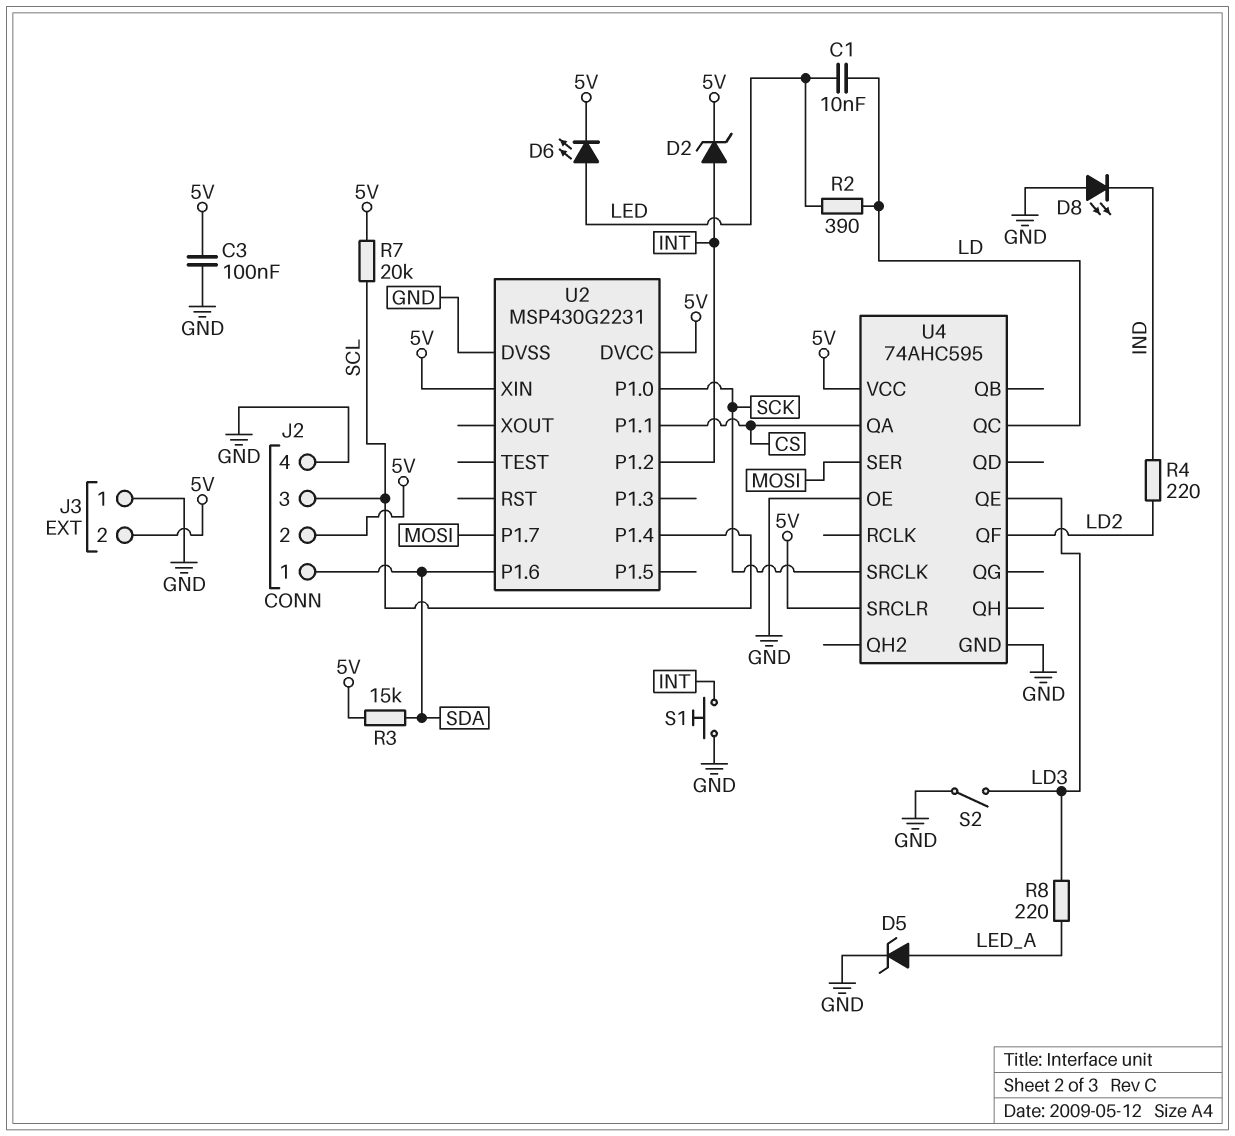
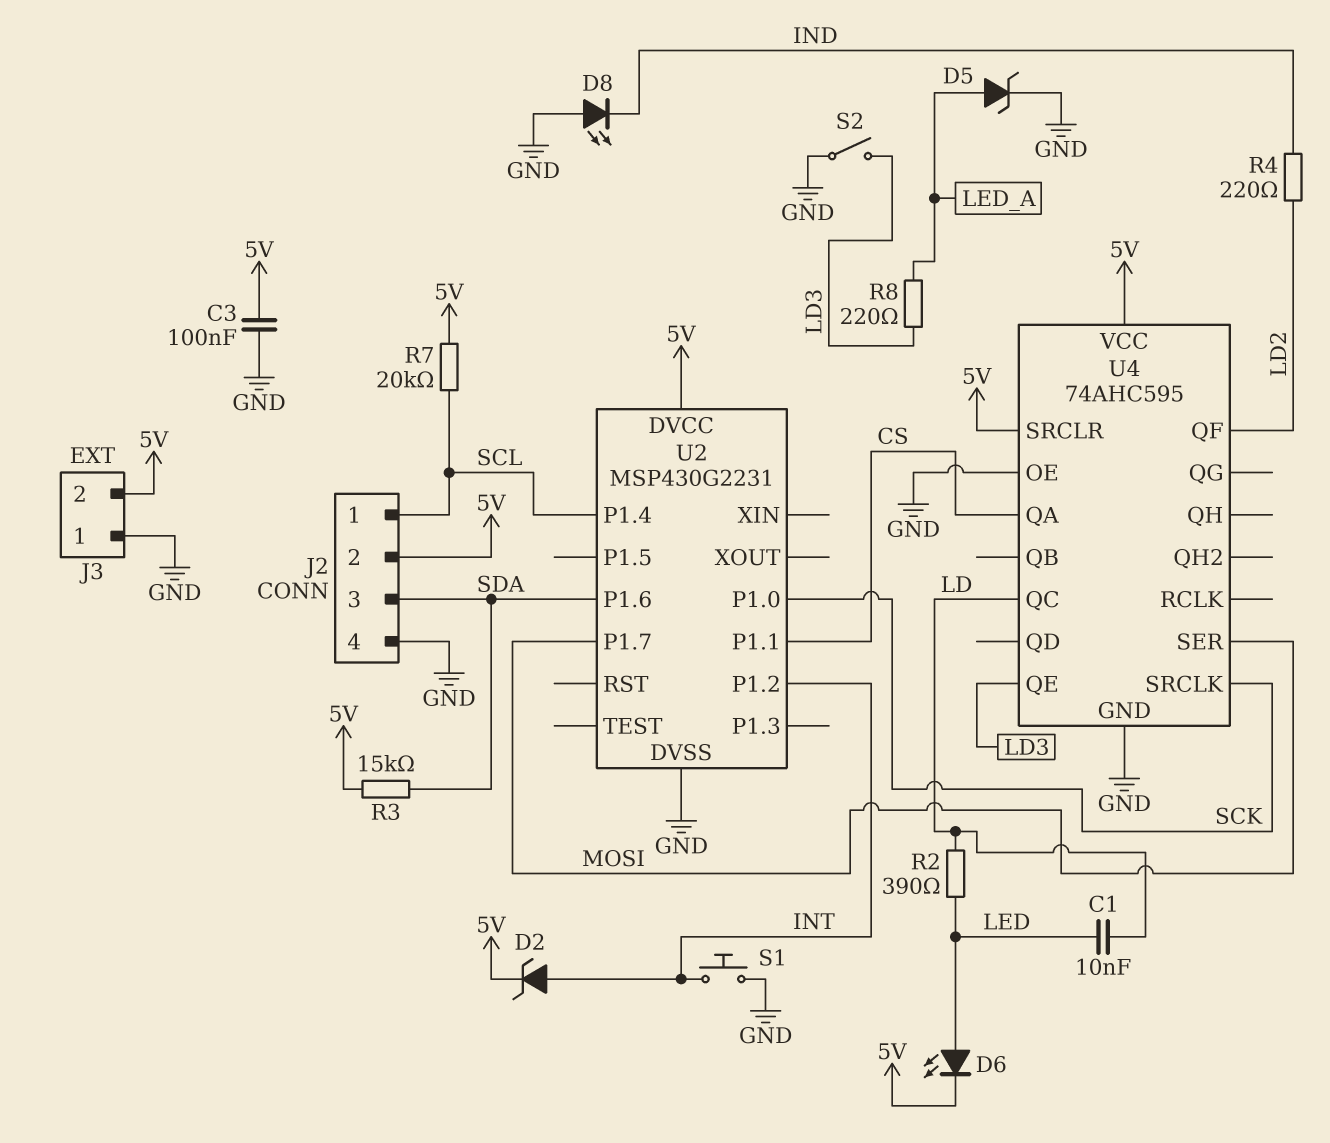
J2 pin 1: SDA -> SCL
J2 pin 3: SCL -> SDA
U2 pin XIN: 5V -> none

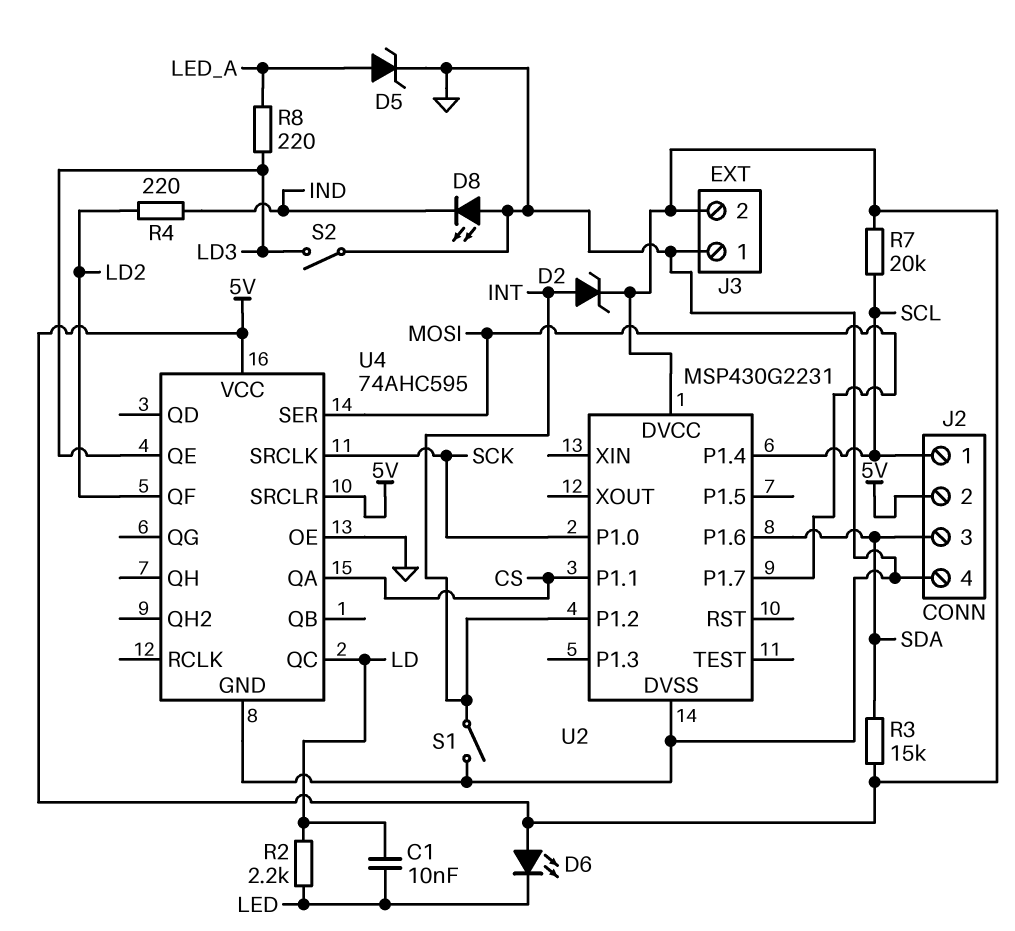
C3: 100nF (5V, GND) -> none
D6: LED (A LED, K 5V) -> LED (A 5V, K LED)
R2: 390 (LD, LED) -> 2.2k (LD, LED)
S1: button (GND, INT) -> switch (GND, INT)

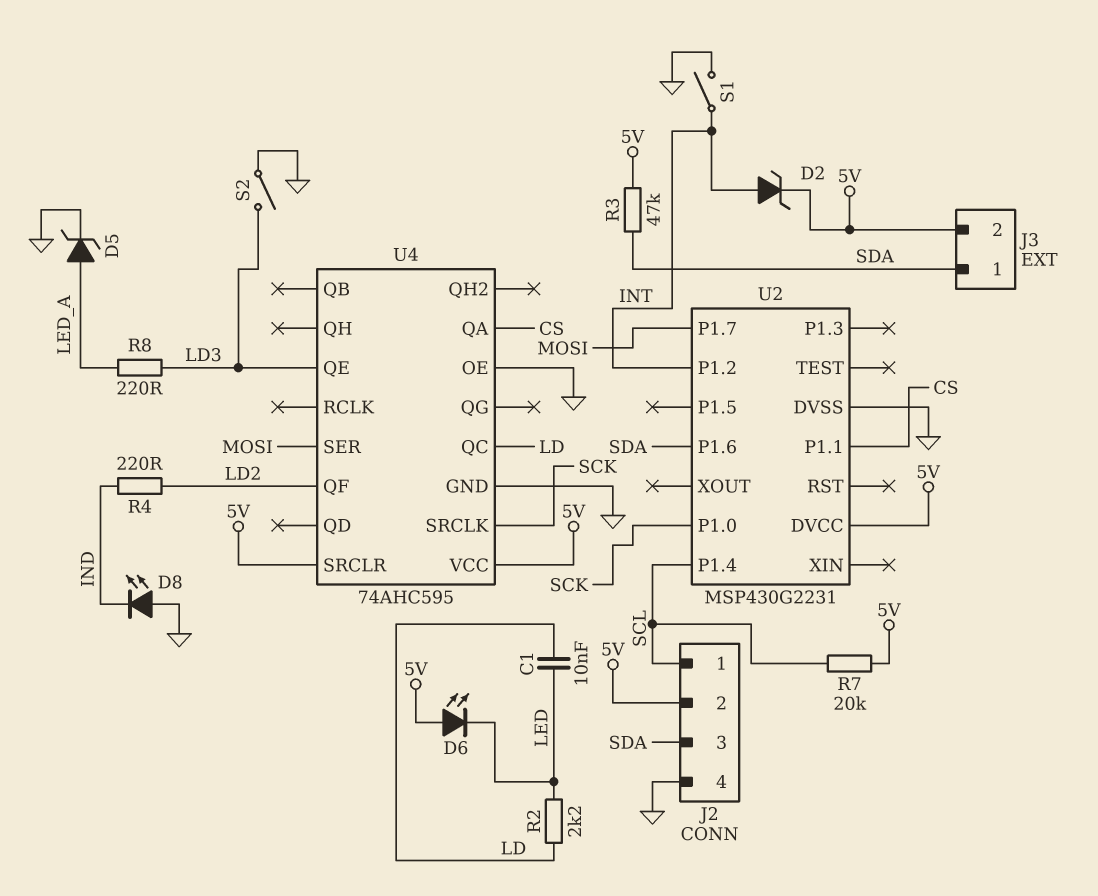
J3 pin 1: GND -> SDA
R3: 15k (5V, SDA) -> 47k (5V, SDA)

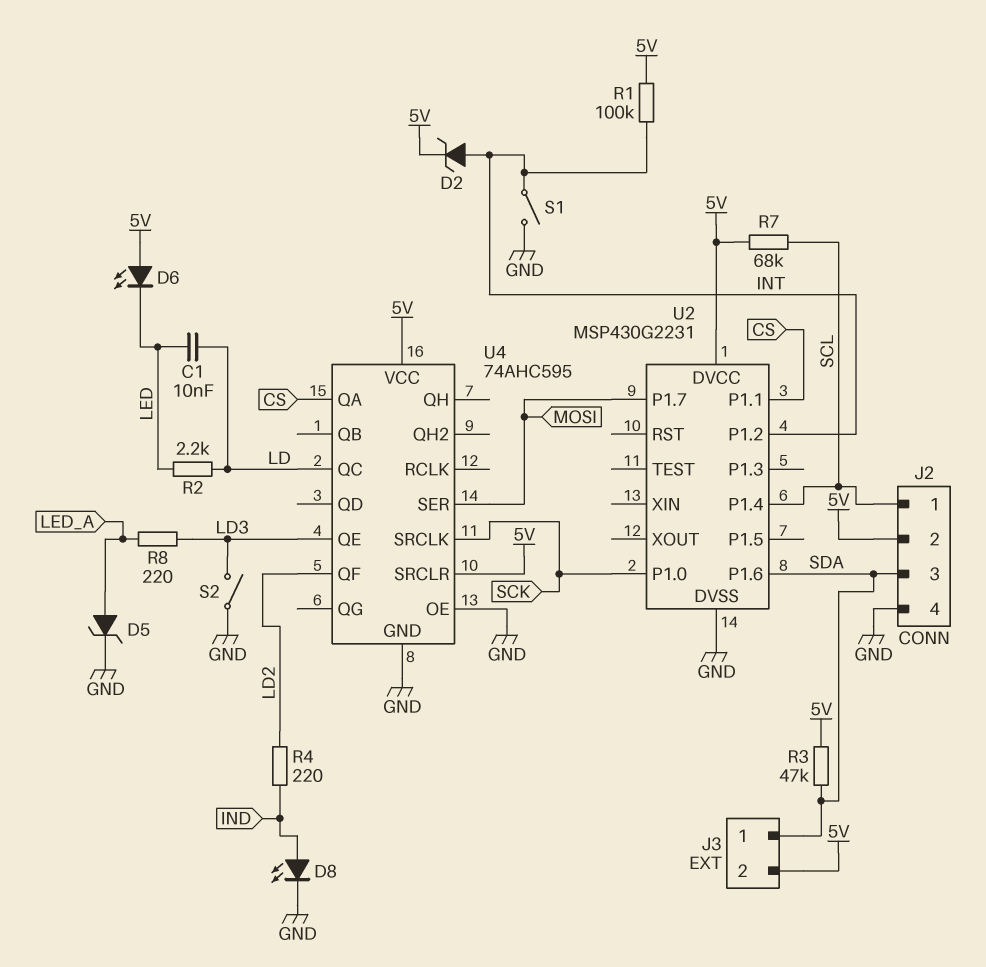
D8: LED (A GND, K IND) -> LED (A IND, K GND)
R1: none -> 100k (5V, INT)
R7: 20k (5V, SCL) -> 68k (5V, SCL)

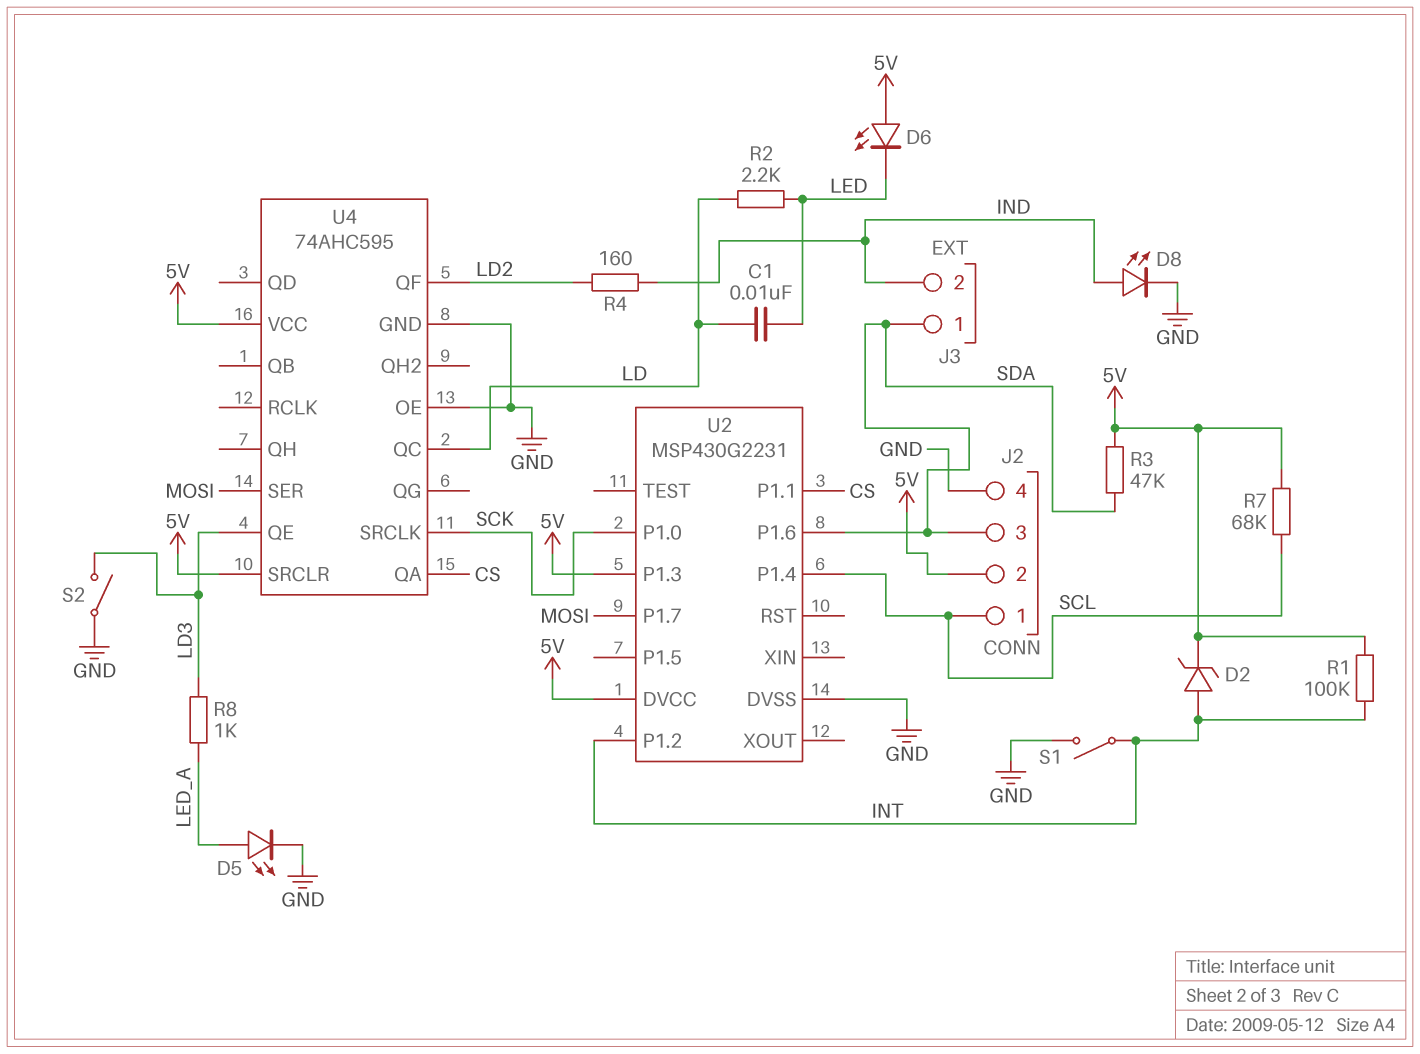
D5: zener (A LED_A, K GND) -> LED (A LED_A, K GND)
J3 pin 2: 5V -> IND
R4: 220 (IND, LD2) -> 160 (IND, LD2)
R8: 220 (LD3, LED_A) -> 1k (LD3, LED_A)
U2 pin P1.3: none -> 5V

